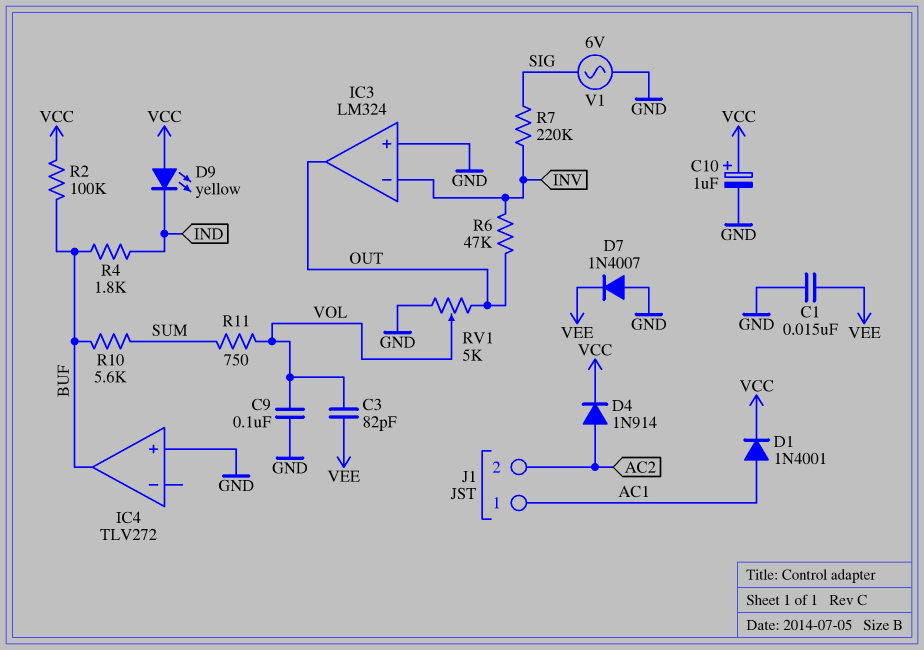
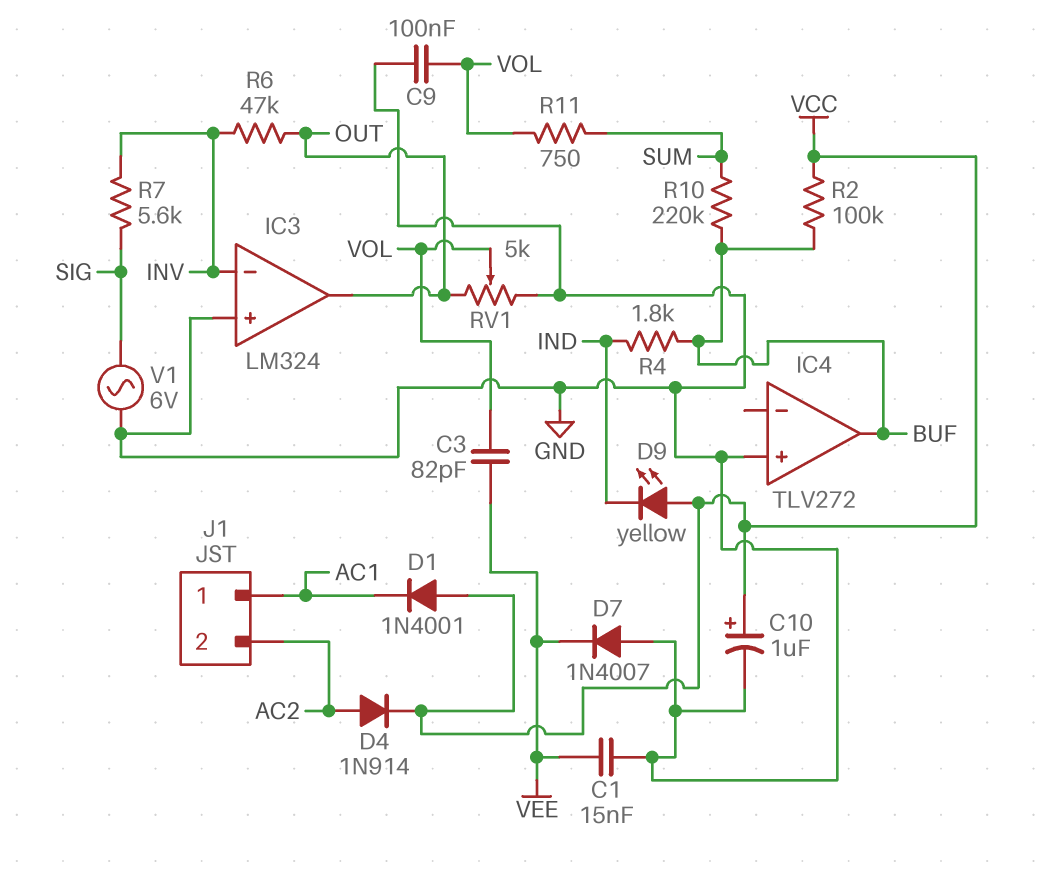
D1: diode 1N4001 (A AC1, K VCC) -> diode 1N4001 (A VCC, K AC1)
R7: 220k (INV, SIG) -> 5.6k (INV, SIG)
R10: 5.6k (BUF, SUM) -> 220k (BUF, SUM)

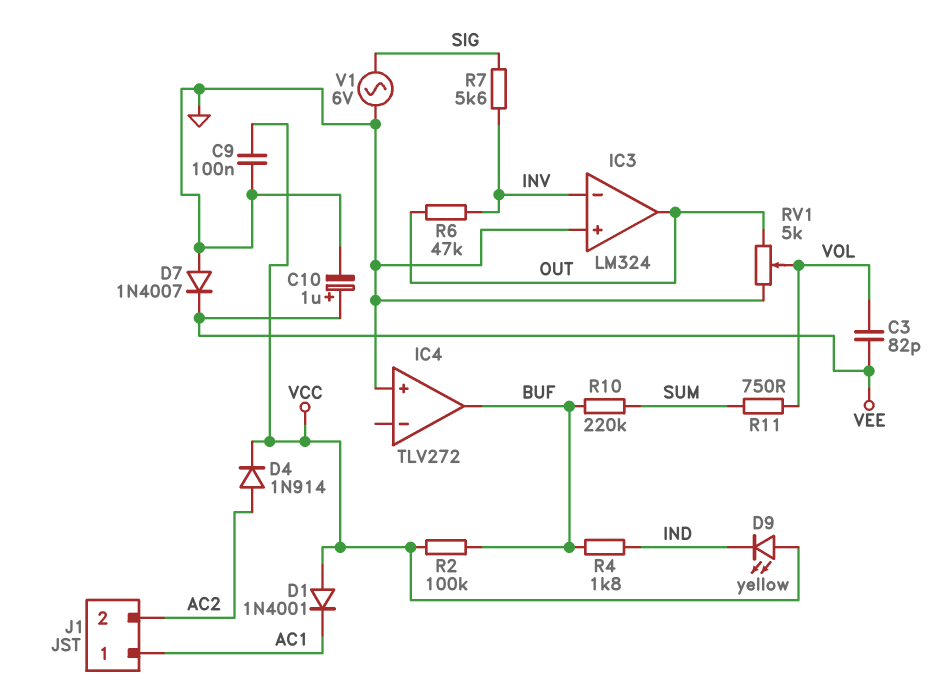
C1: 15nF (GND, VEE) -> none
C9: 100nF (GND, VOL) -> 100nF (GND, VCC)
C10: 1uF (plus VCC, minus GND) -> 1uF (plus VEE, minus GND)

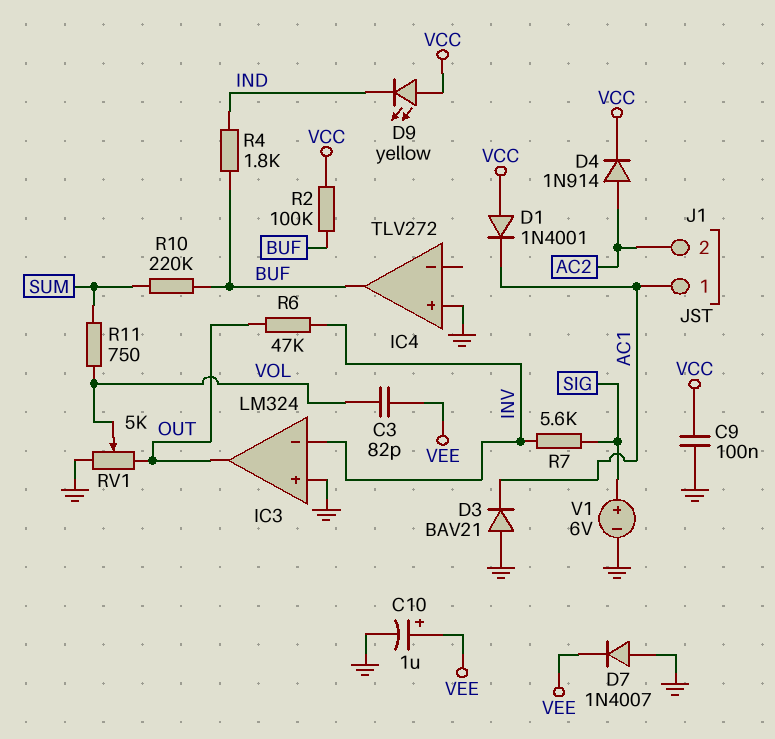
D3: none -> diode BAV21 (A GND, K AC1)
V1: AC 6V (GND, SIG) -> 6V (plus SIG, minus GND)

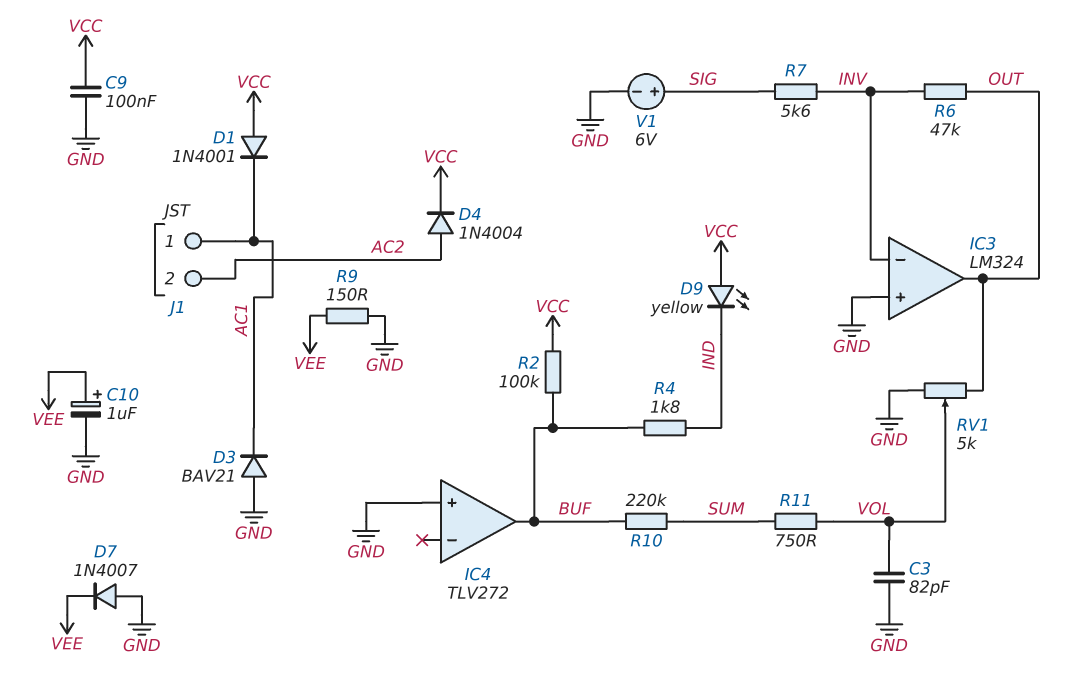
C3: 82pF (VEE, VOL) -> 82pF (GND, VOL)
D4: diode 1N914 (A AC2, K VCC) -> diode 1N4004 (A AC2, K VCC)
R9: none -> 150 (GND, VEE)

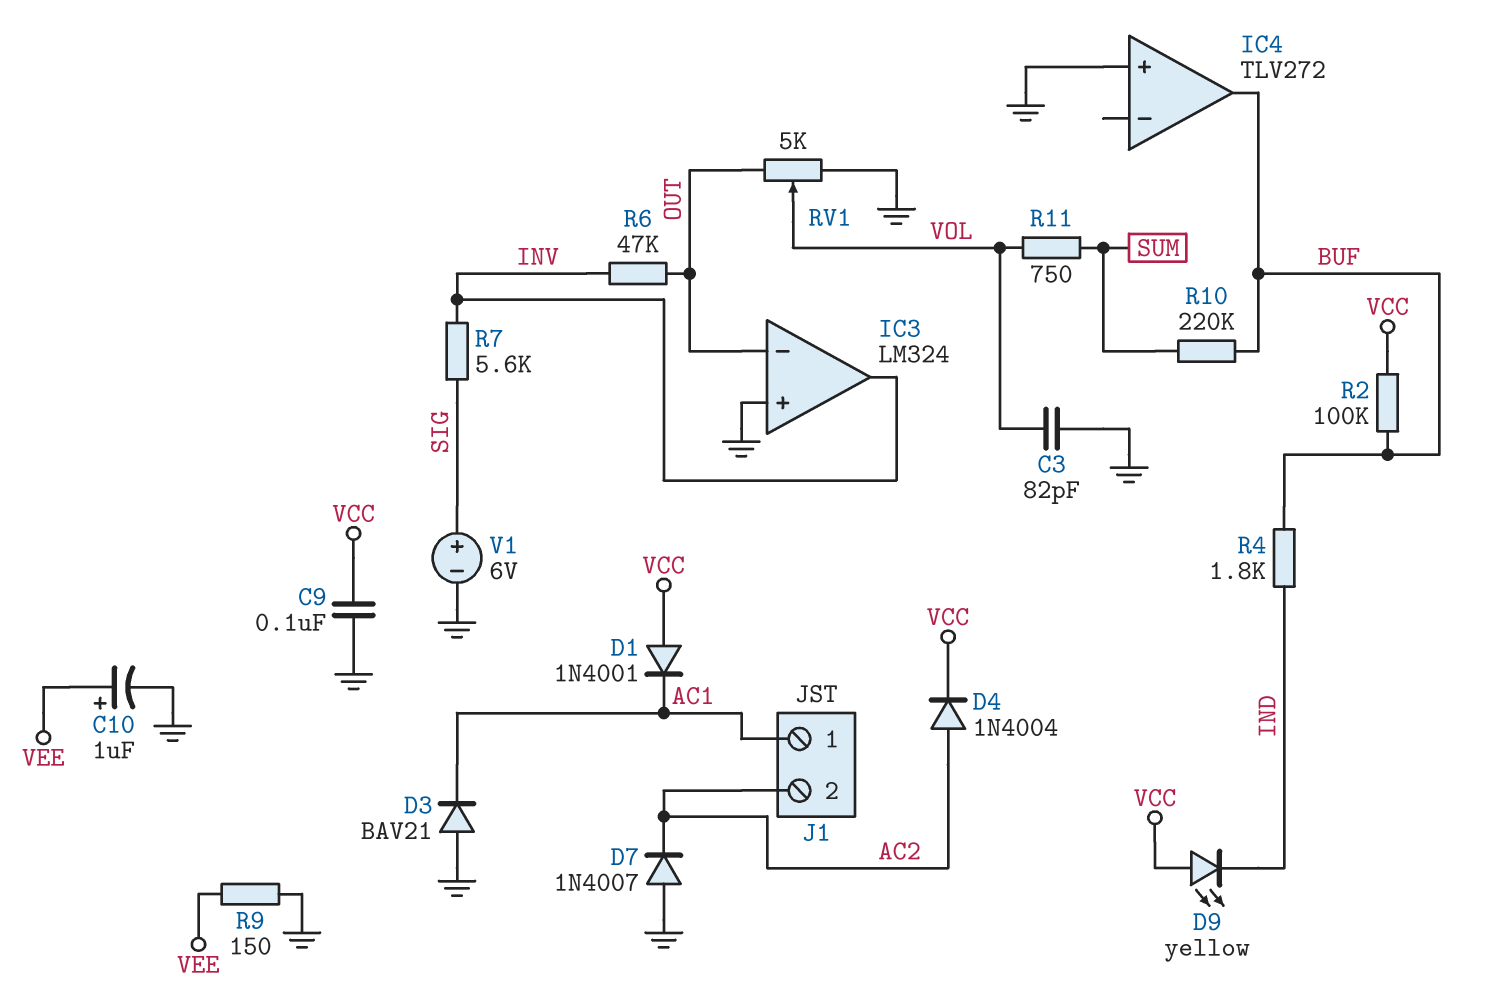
D7: diode 1N4007 (A GND, K VEE) -> diode 1N4007 (A GND, K AC2)
IC3 pin in-: INV -> OUT
IC3 pin out: OUT -> INV

